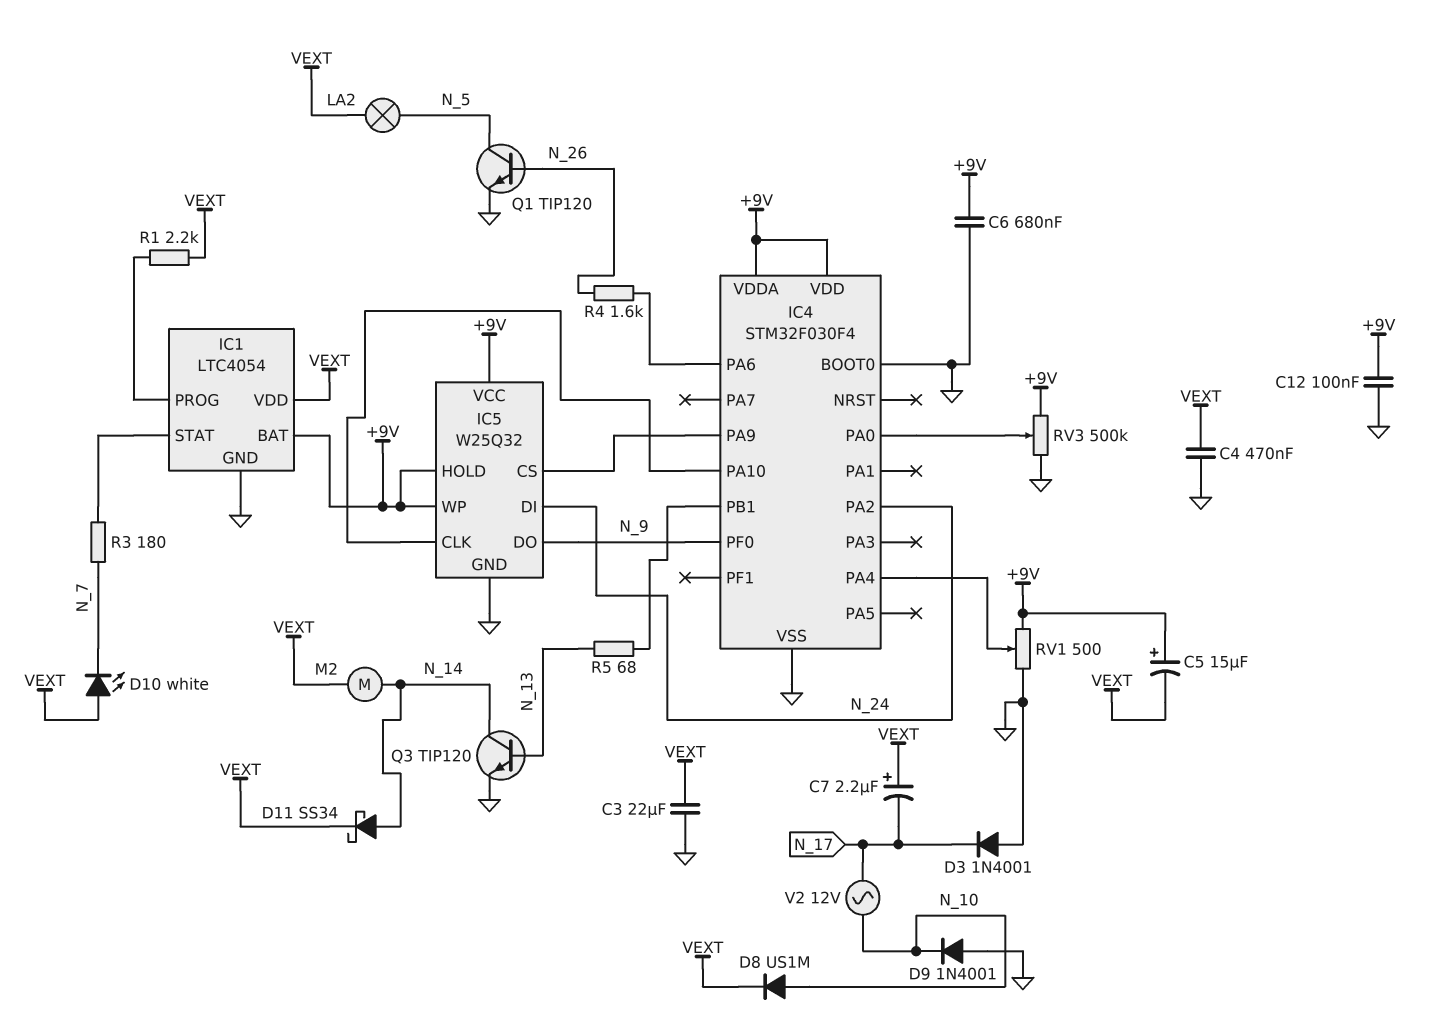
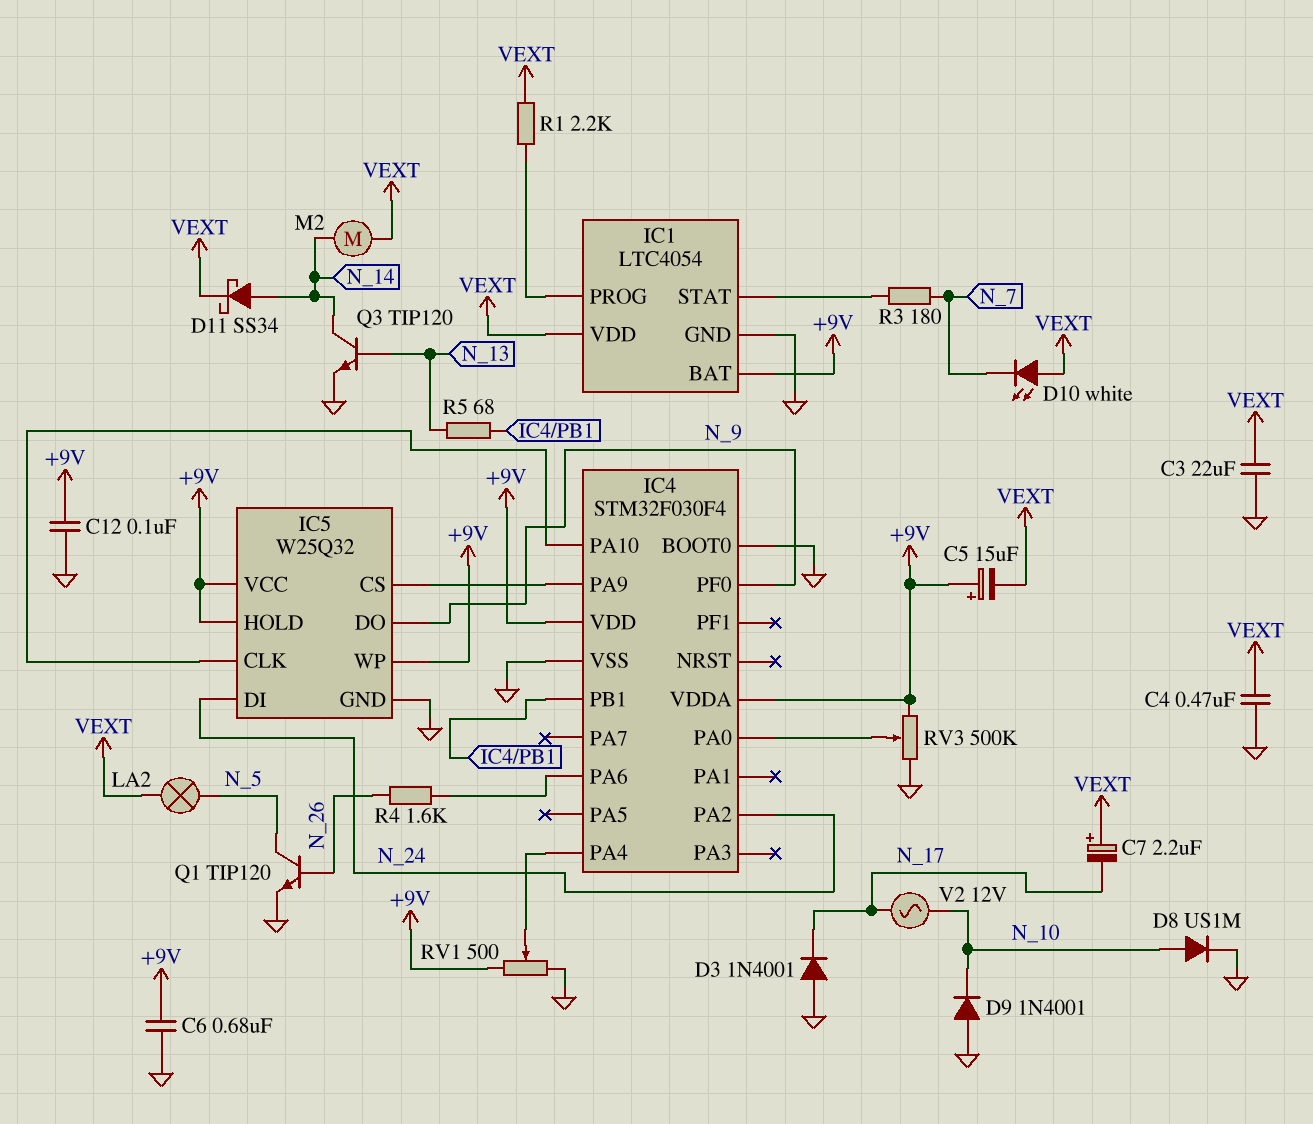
D8: diode US1M (A N_10, K VEXT) -> diode US1M (A N_10, K GND)

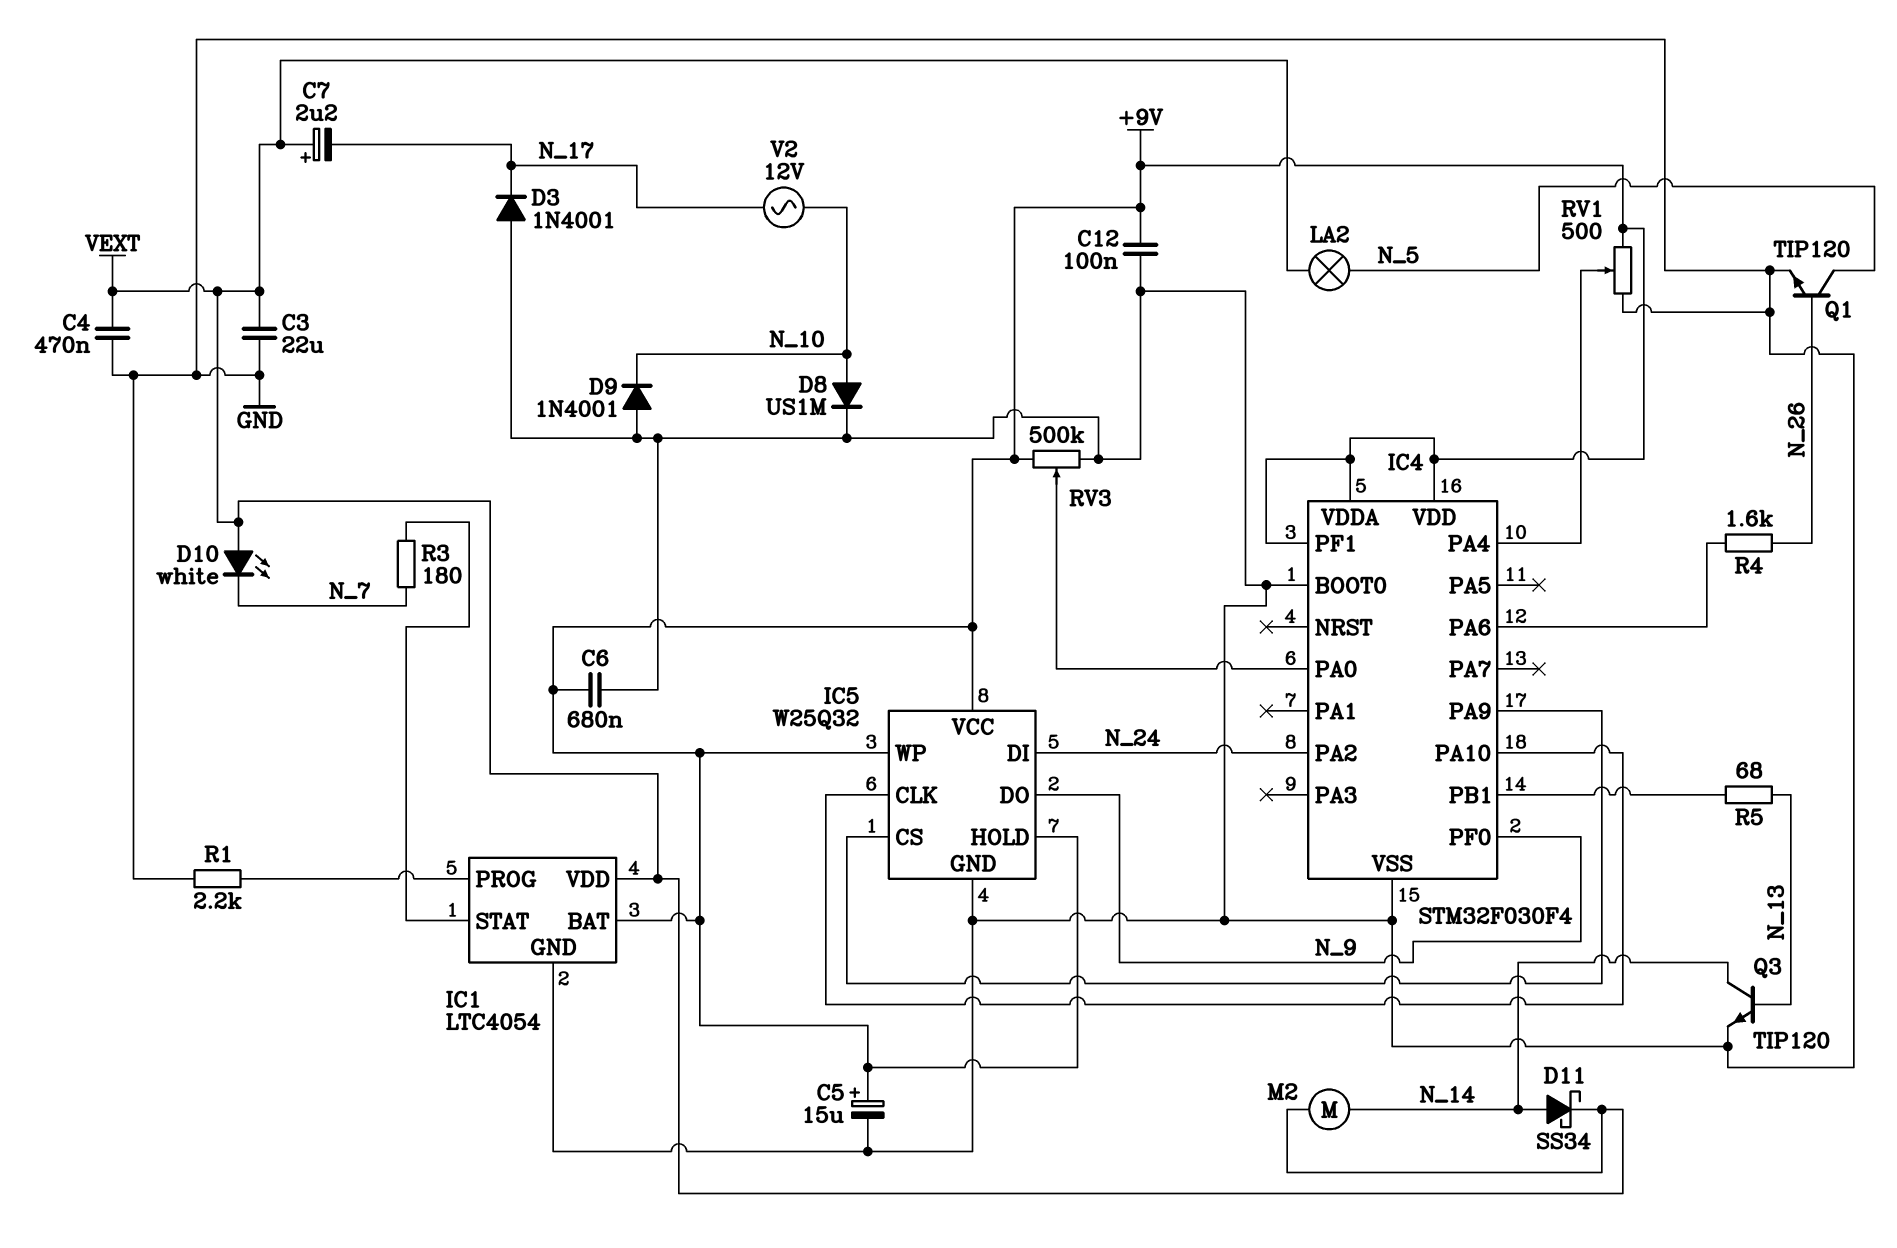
C5: 15uF (plus +9V, minus VEXT) -> 15uF (plus +9V, minus GND)
IC4 pin PF1: none -> +9V
R1: 2.2k (IC1/PROG, VEXT) -> 2.2k (GND, IC1/PROG)

